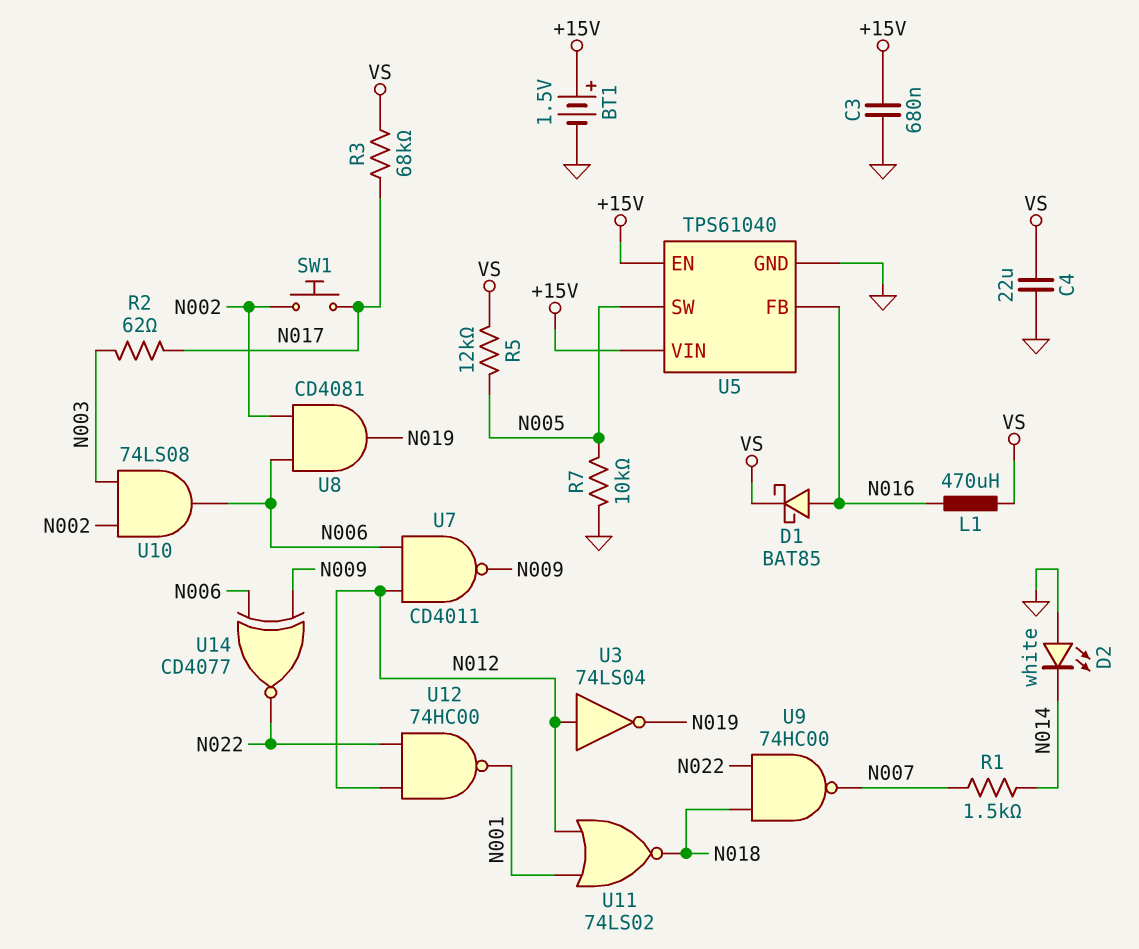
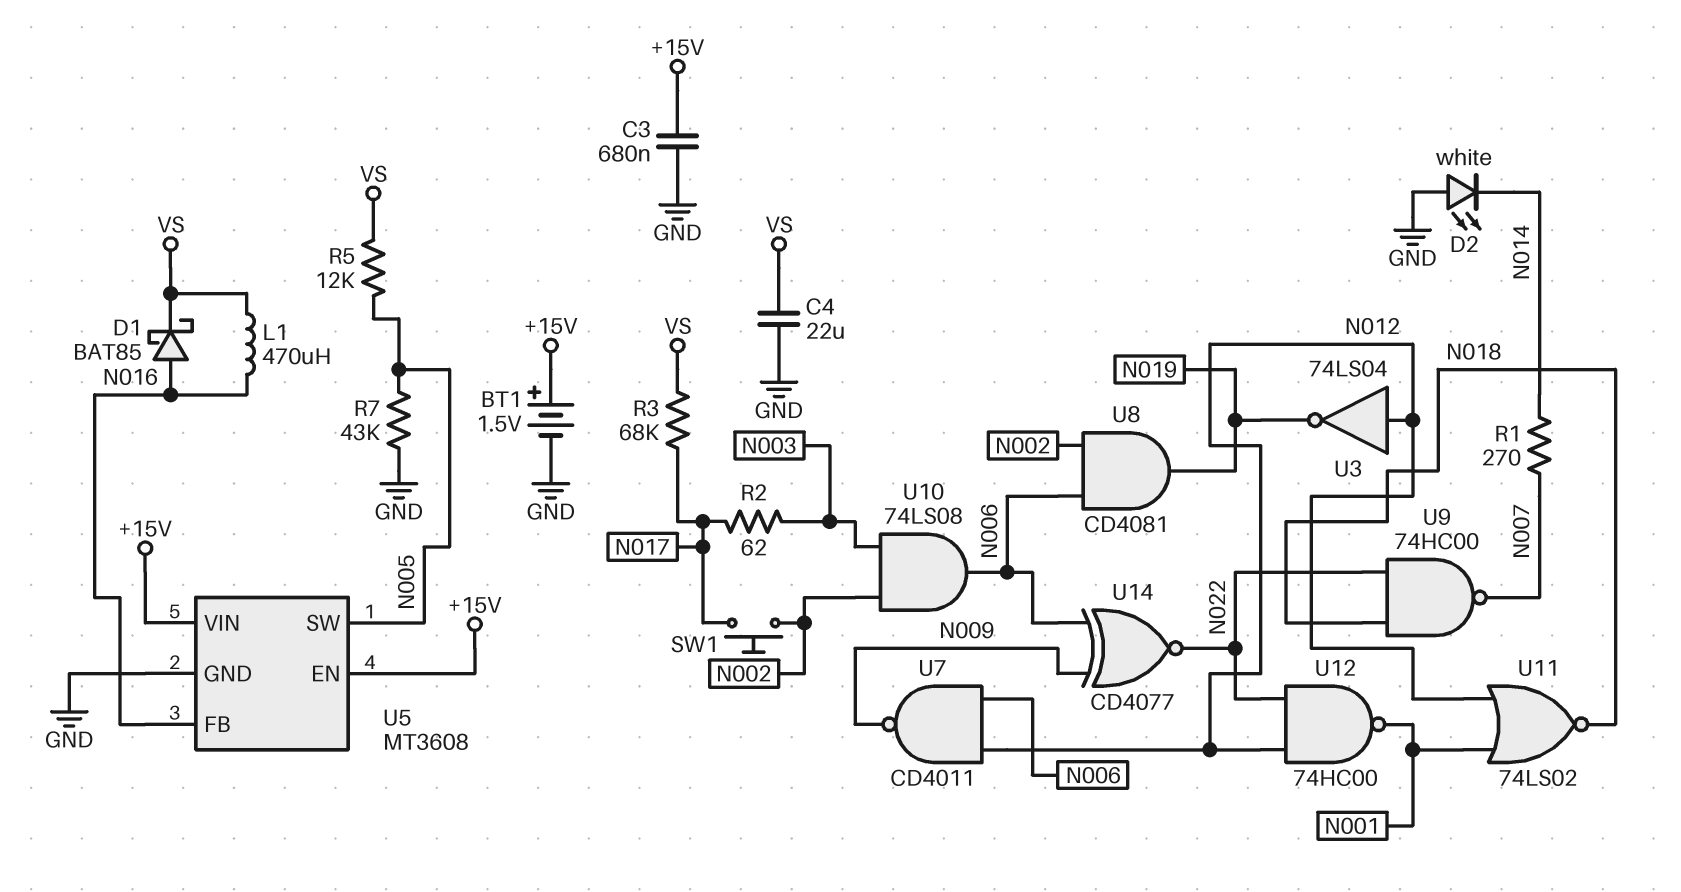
R1: 1.5k (N007, N014) -> 270 (N007, N014)
R7: 10k (GND, N005) -> 43k (GND, N005)
U5: TPS61040 -> MT3608

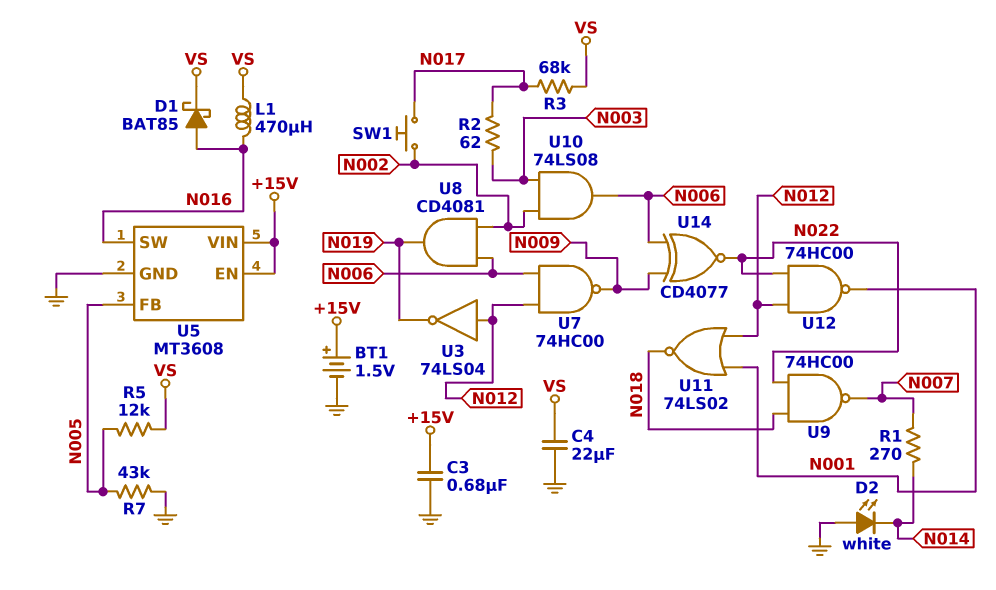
U5 pin FB: N016 -> N005
U5 pin SW: N005 -> N016
U7: NAND CD4011 (in N006, in N012, out N009) -> NAND 74HC00 (in N006, in N012, out N009)

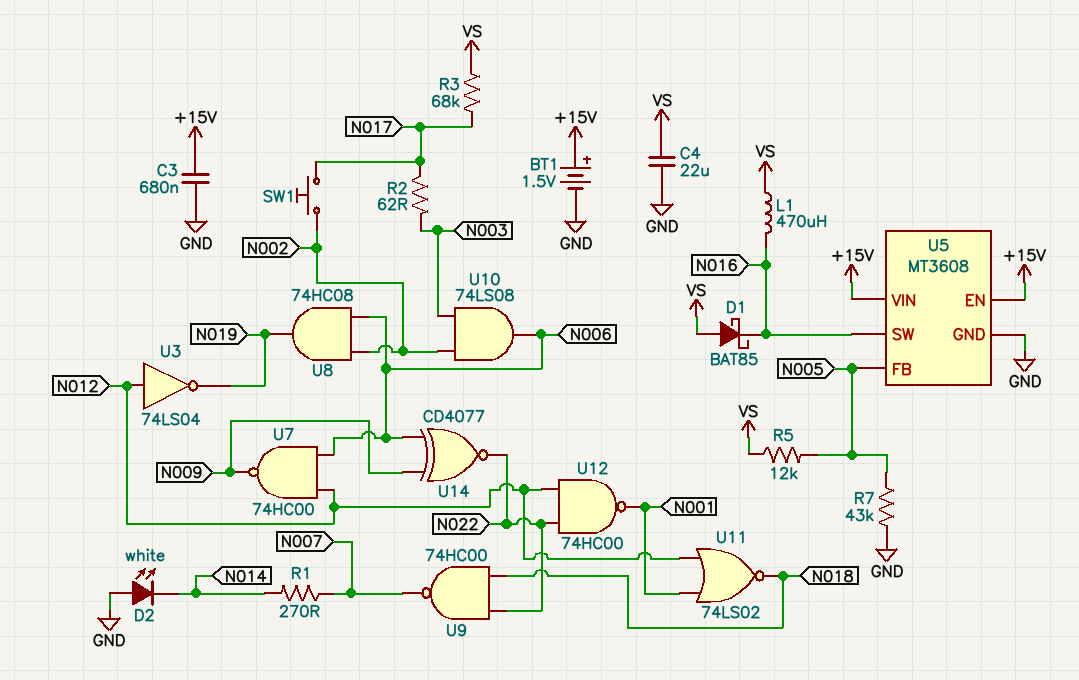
D1: schottky BAT85 (A N016, K VS) -> schottky BAT85 (A VS, K N016)
U8: AND CD4081 (in N002, in N006, out N019) -> AND 74HC08 (in N002, in N006, out N019)

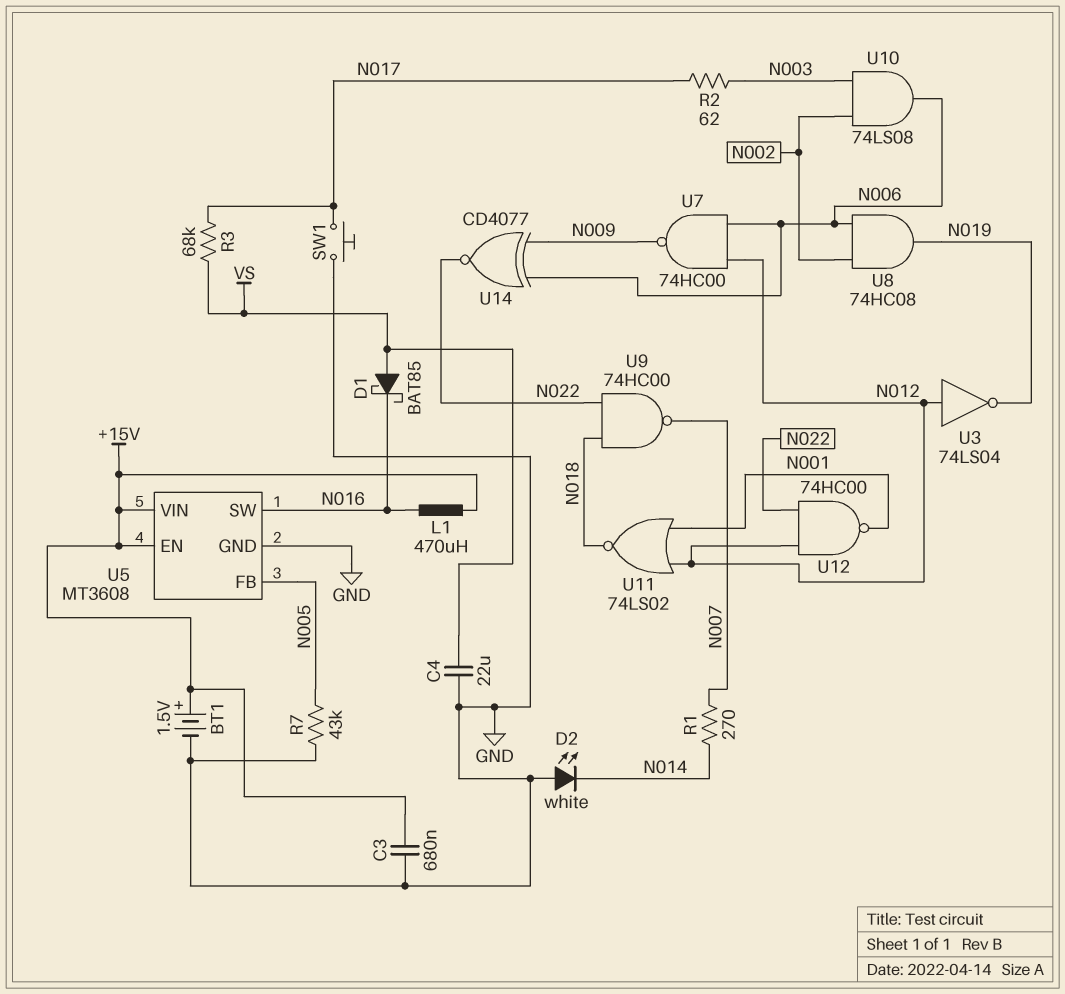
L1: 470uH (N016, VS) -> 470uH (+15V, N016)
R5: 12k (N005, VS) -> none
SW1: button (N002, N017) -> button (GND, N017)

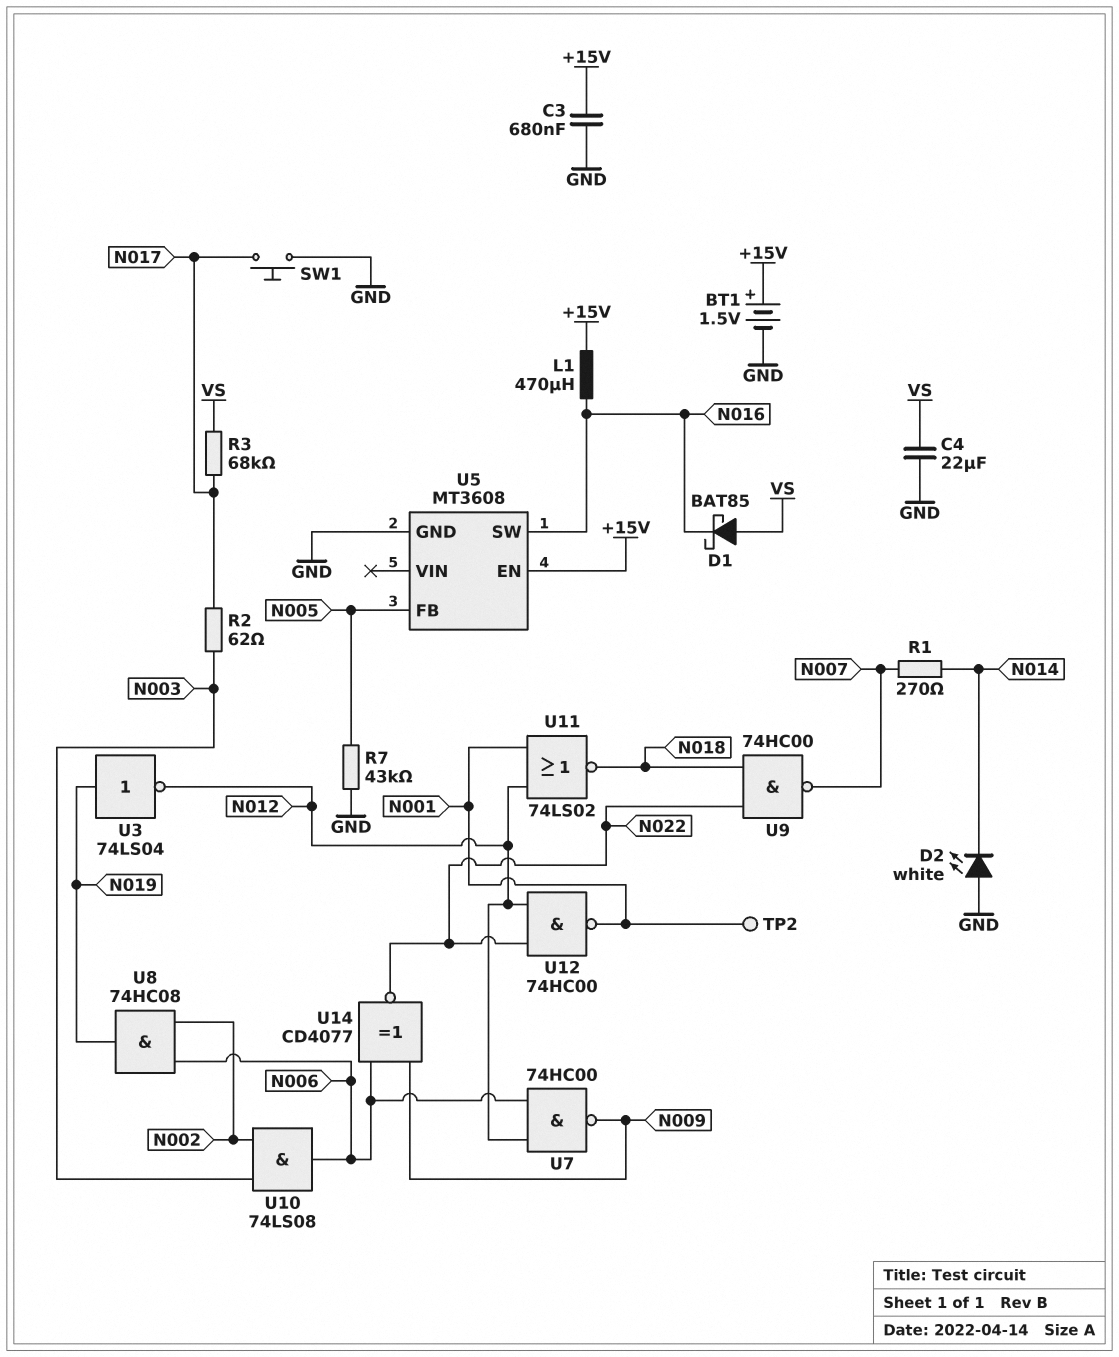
TP2: none -> test point (N001)
U3: NOT 74LS04 (in N012, out N019) -> NOT 74LS04 (in N019, out N012)
U5 pin VIN: +15V -> none

